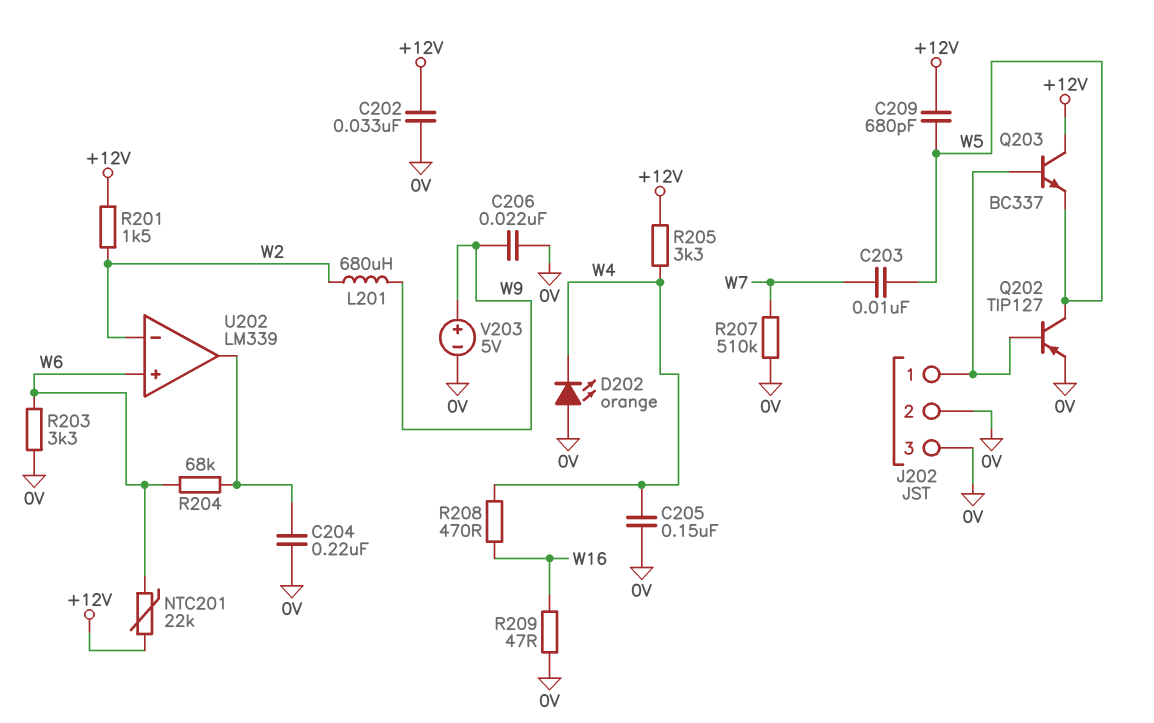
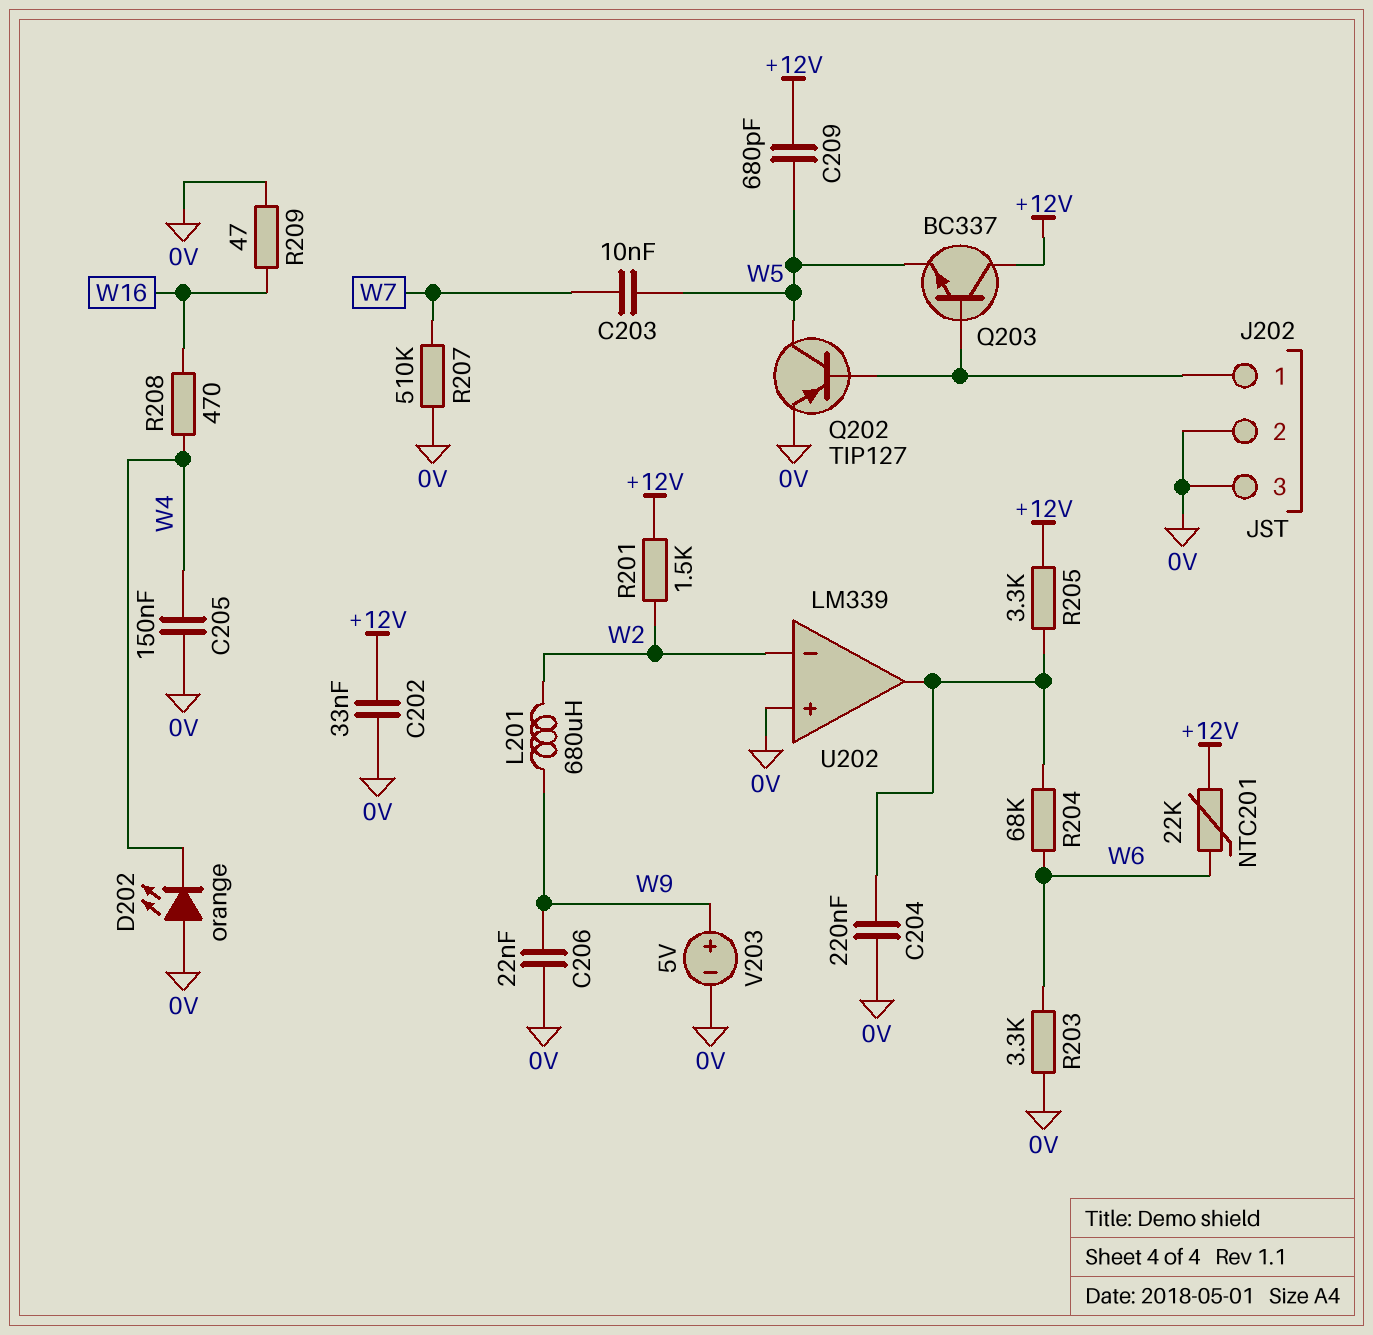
R205: 3.3k (+12V, W4) -> 3.3k (+12V, U202/out)
U202 pin in+: W6 -> 0V

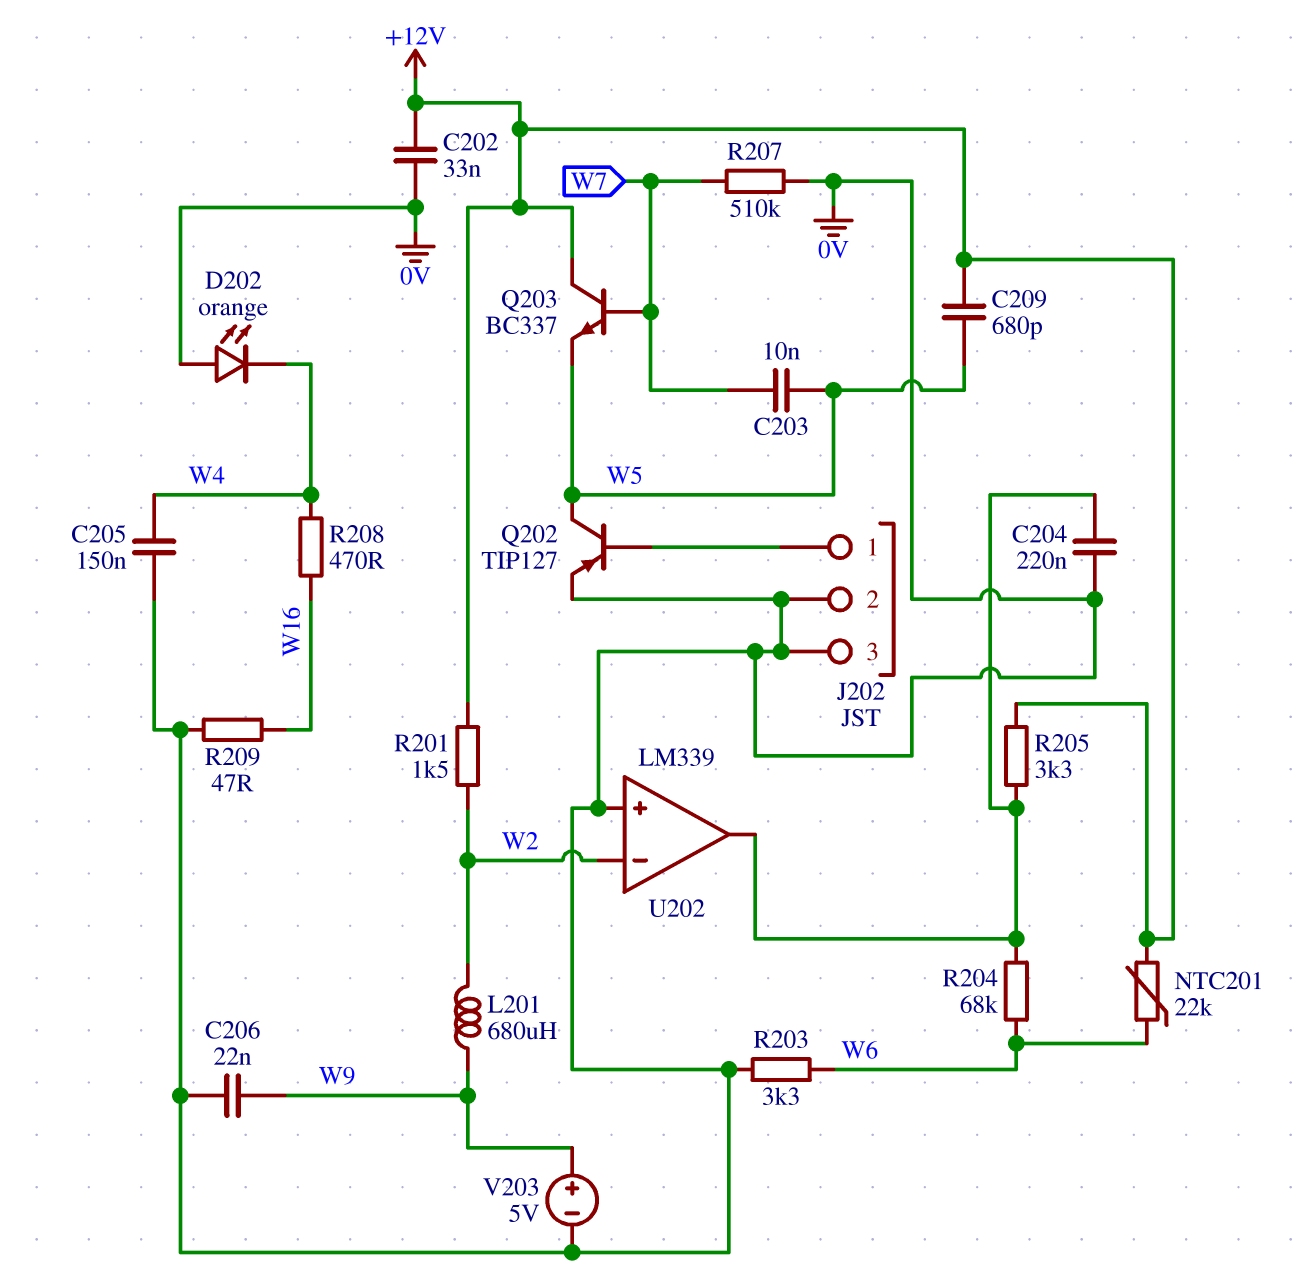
Q203: NPN BC337 (B J202/1, C +12V, E W5) -> NPN BC337 (B W7, C +12V, E W5)

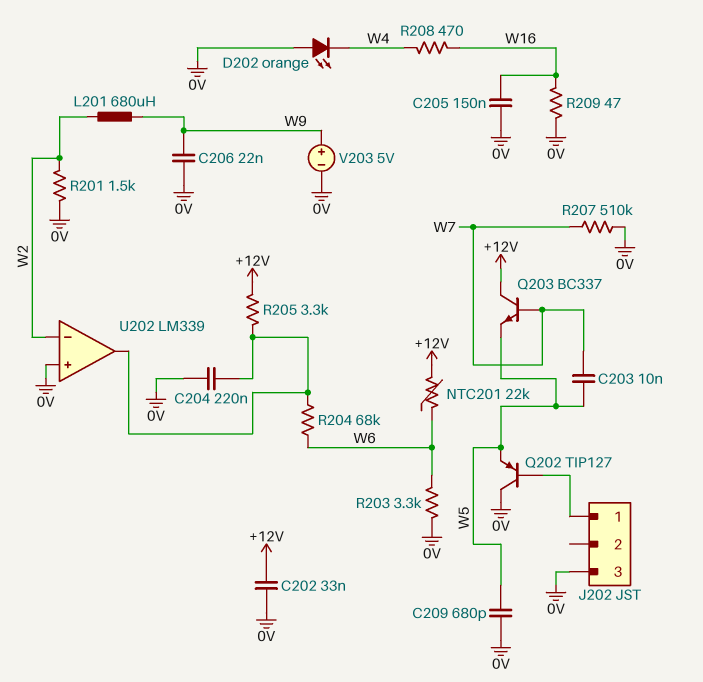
C205: 150nF (0V, W4) -> 150nF (0V, W16)
C209: 680pF (+12V, W5) -> 680pF (0V, W5)
J202 pin 2: 0V -> none
Q202: PNP TIP127 (B J202/1, C W5, E 0V) -> PNP TIP127 (B J202/1, C 0V, E W5)
R201: 1.5k (+12V, W2) -> 1.5k (0V, W2)

